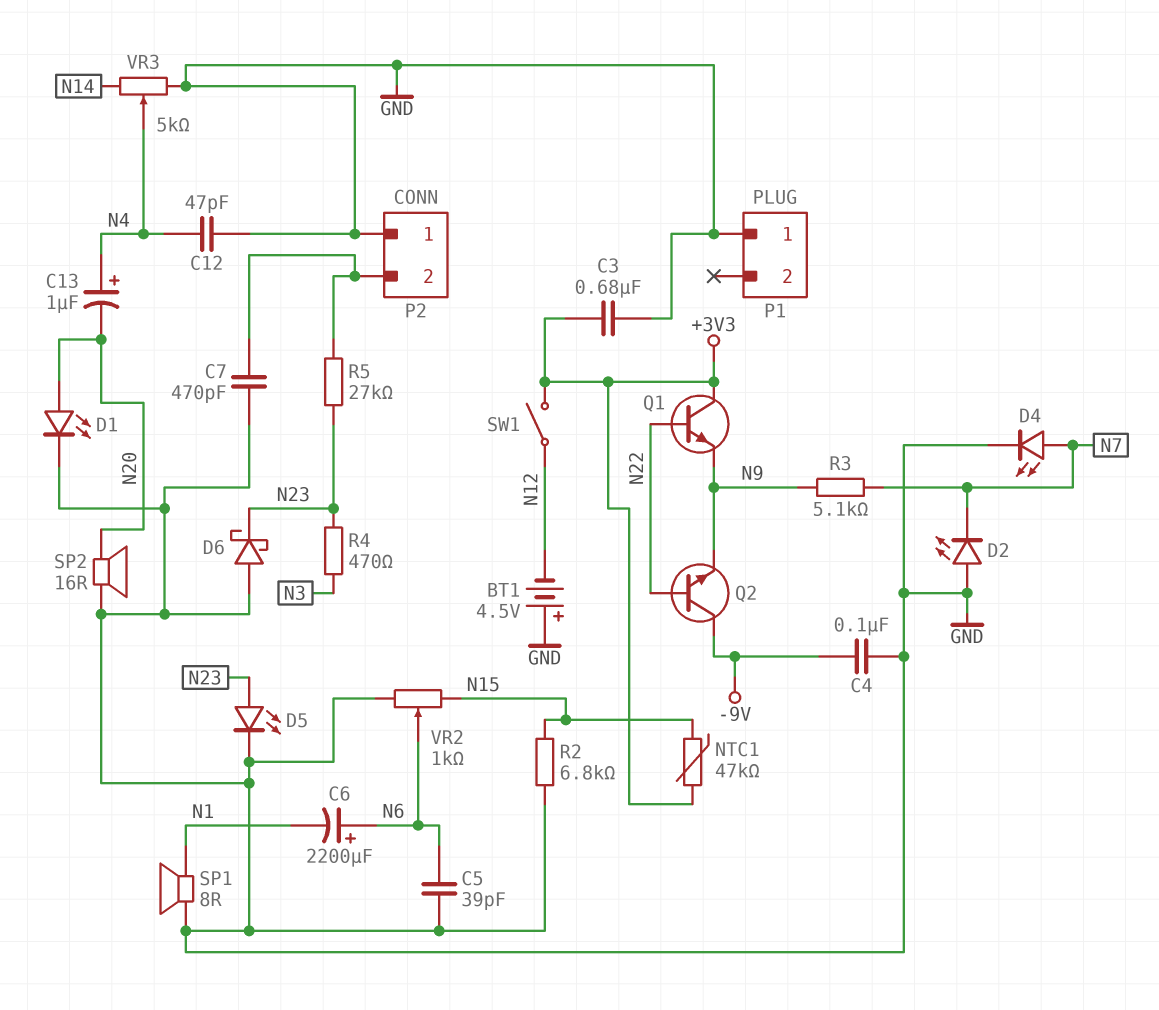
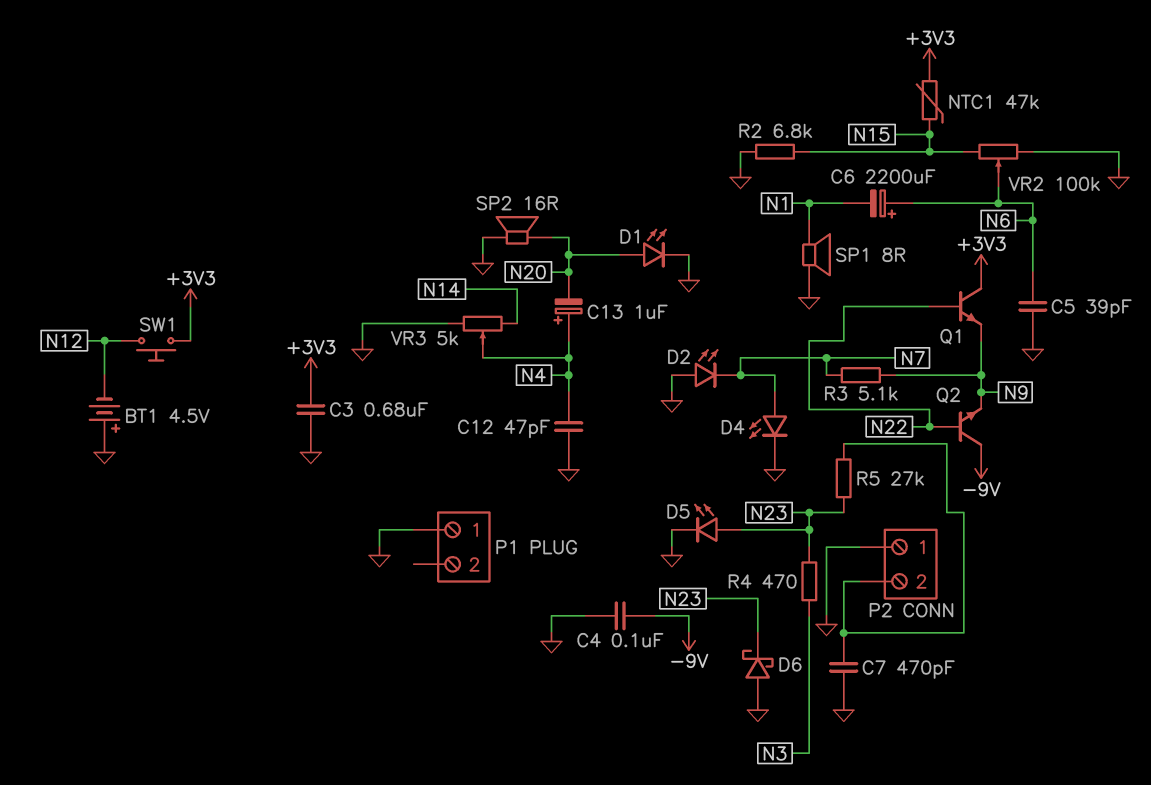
SW1: switch (+3V3, N12) -> button (+3V3, N12)
VR2: 1k (GND, N15, wiper N6) -> 100k (GND, N15, wiper N6)

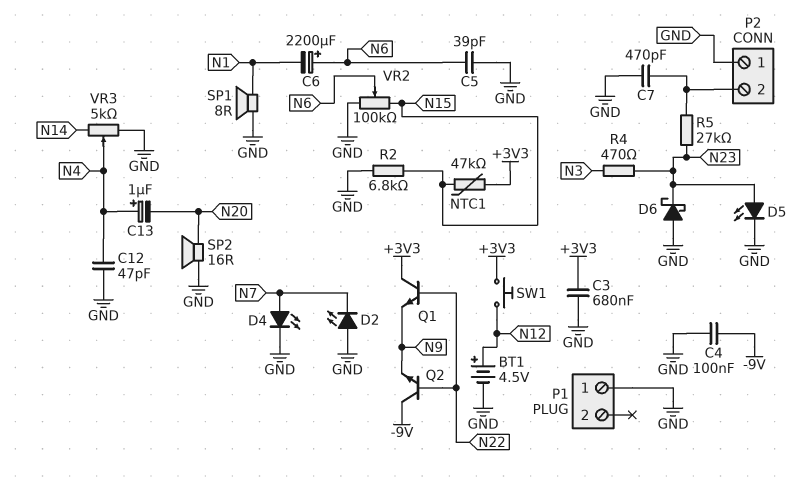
BT1: 4.5V (plus GND, minus N12) -> 4.5V (plus N12, minus GND)
D1: LED (A N20, K GND) -> none
R3: 5.1k (N7, N9) -> none

